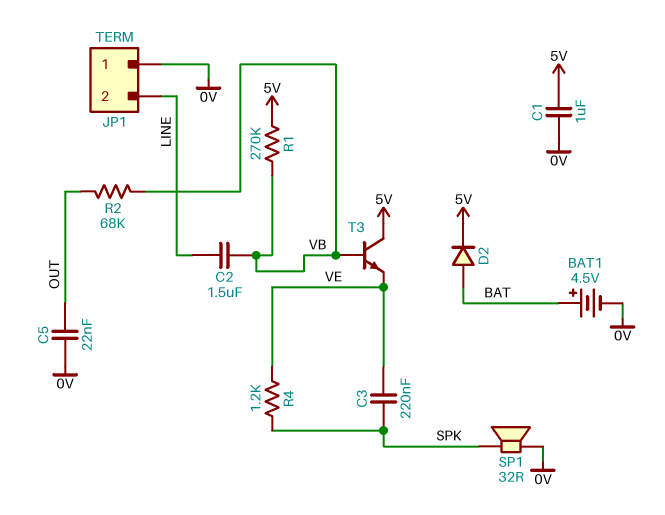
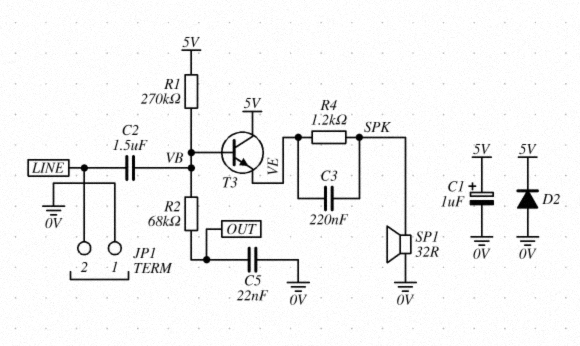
BAT1: 4.5V (plus BAT, minus 0V) -> none
C1: 1uF (0V, 5V) -> 1uF (plus 5V, minus 0V)
D2: diode (A BAT, K 5V) -> diode (A 0V, K 5V)

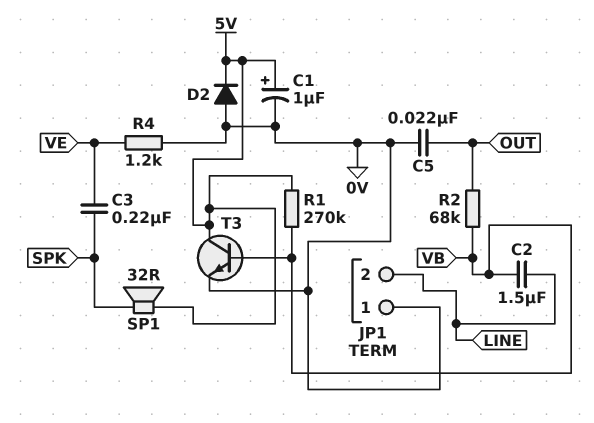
R4: 1.2k (SPK, VE) -> 1.2k (0V, VE)
SP1: speaker 32R (0V, SPK) -> speaker 32R (5V, SPK)
T3: NPN (B VB, C 5V, E VE) -> NPN (B VB, C 5V, E 0V)

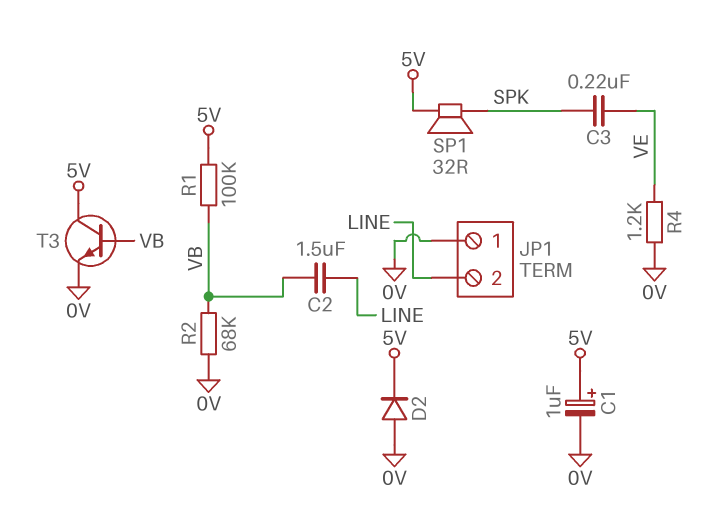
C5: 22nF (0V, OUT) -> none
R1: 270k (5V, VB) -> 100k (5V, VB)
R2: 68k (OUT, VB) -> 68k (0V, VB)

